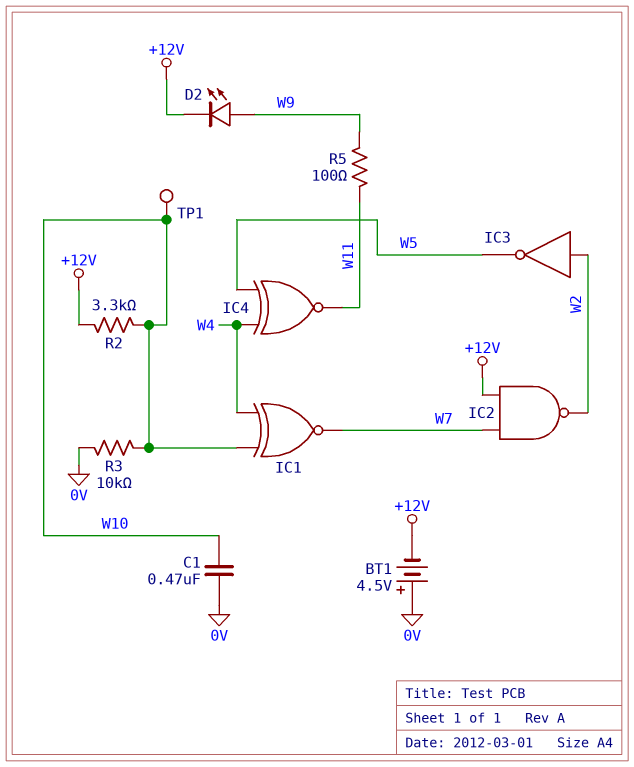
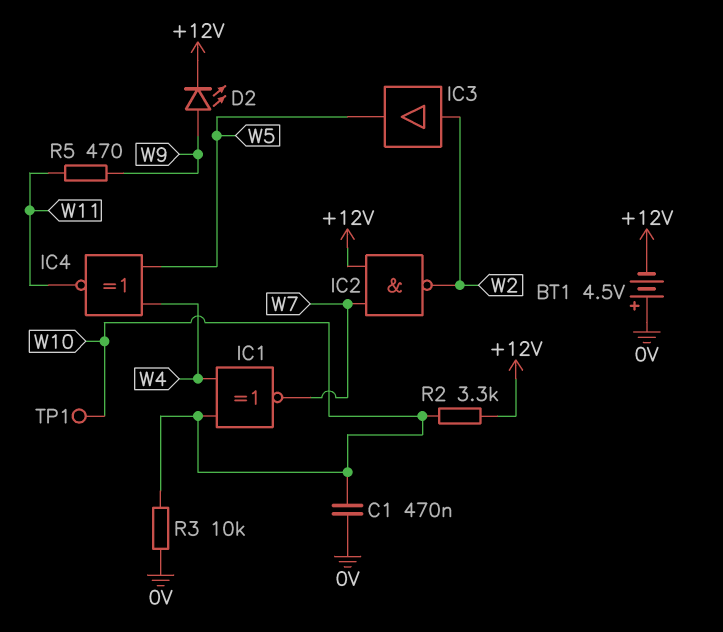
IC3: NOT (in W2, out W5) -> buffer (in W2, out W5)
R5: 100 (W9, W11) -> 470 (W9, W11)

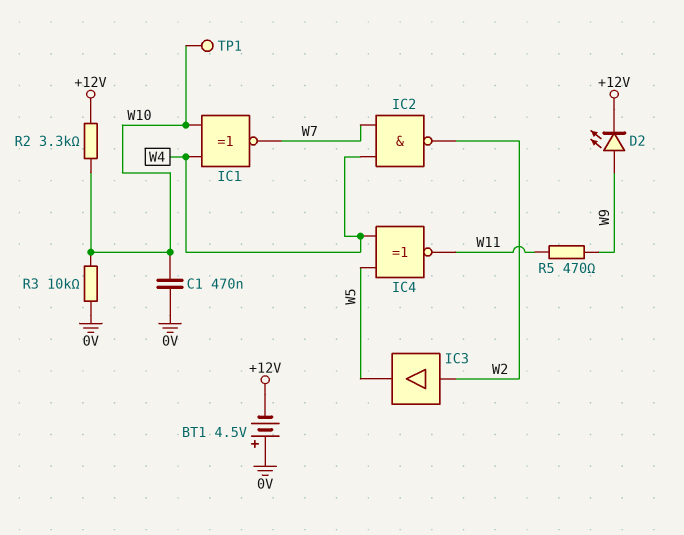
IC2: NAND (in +12V, in W7, out W2) -> NAND (in W4, in W7, out W2)

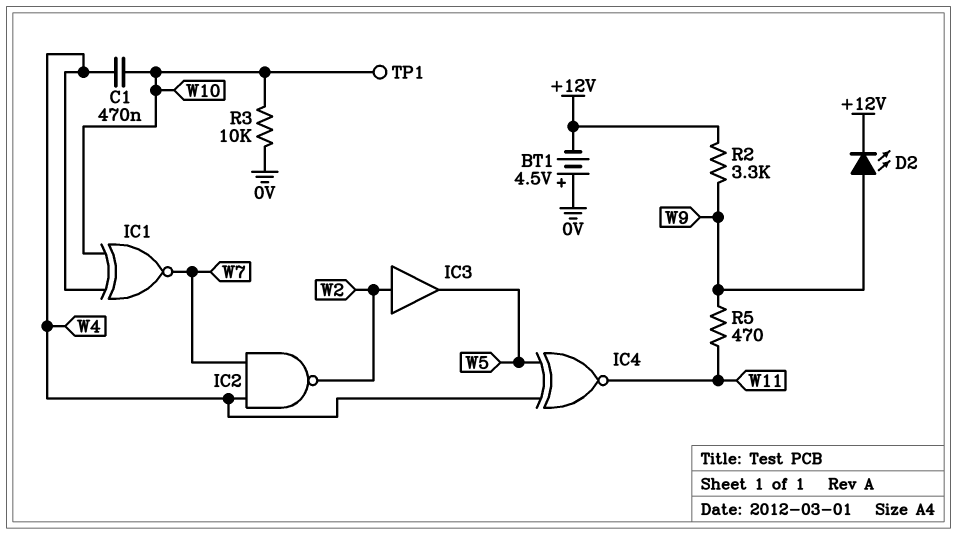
C1: 470nF (0V, W10) -> 470nF (W4, W10)
R2: 3.3k (+12V, W10) -> 3.3k (+12V, W9)

